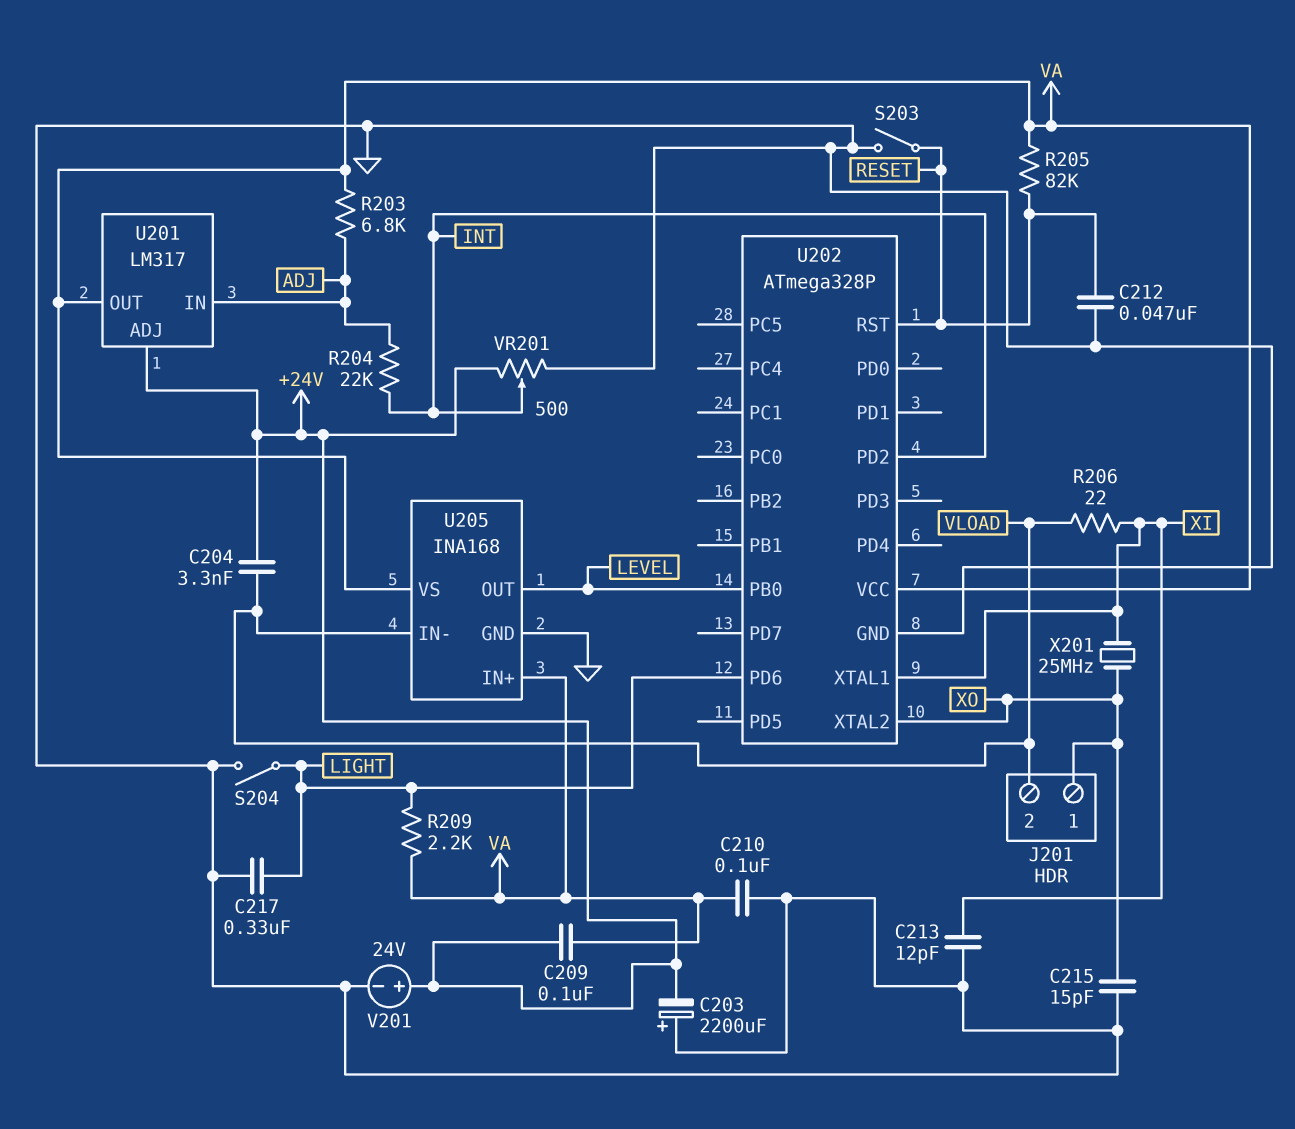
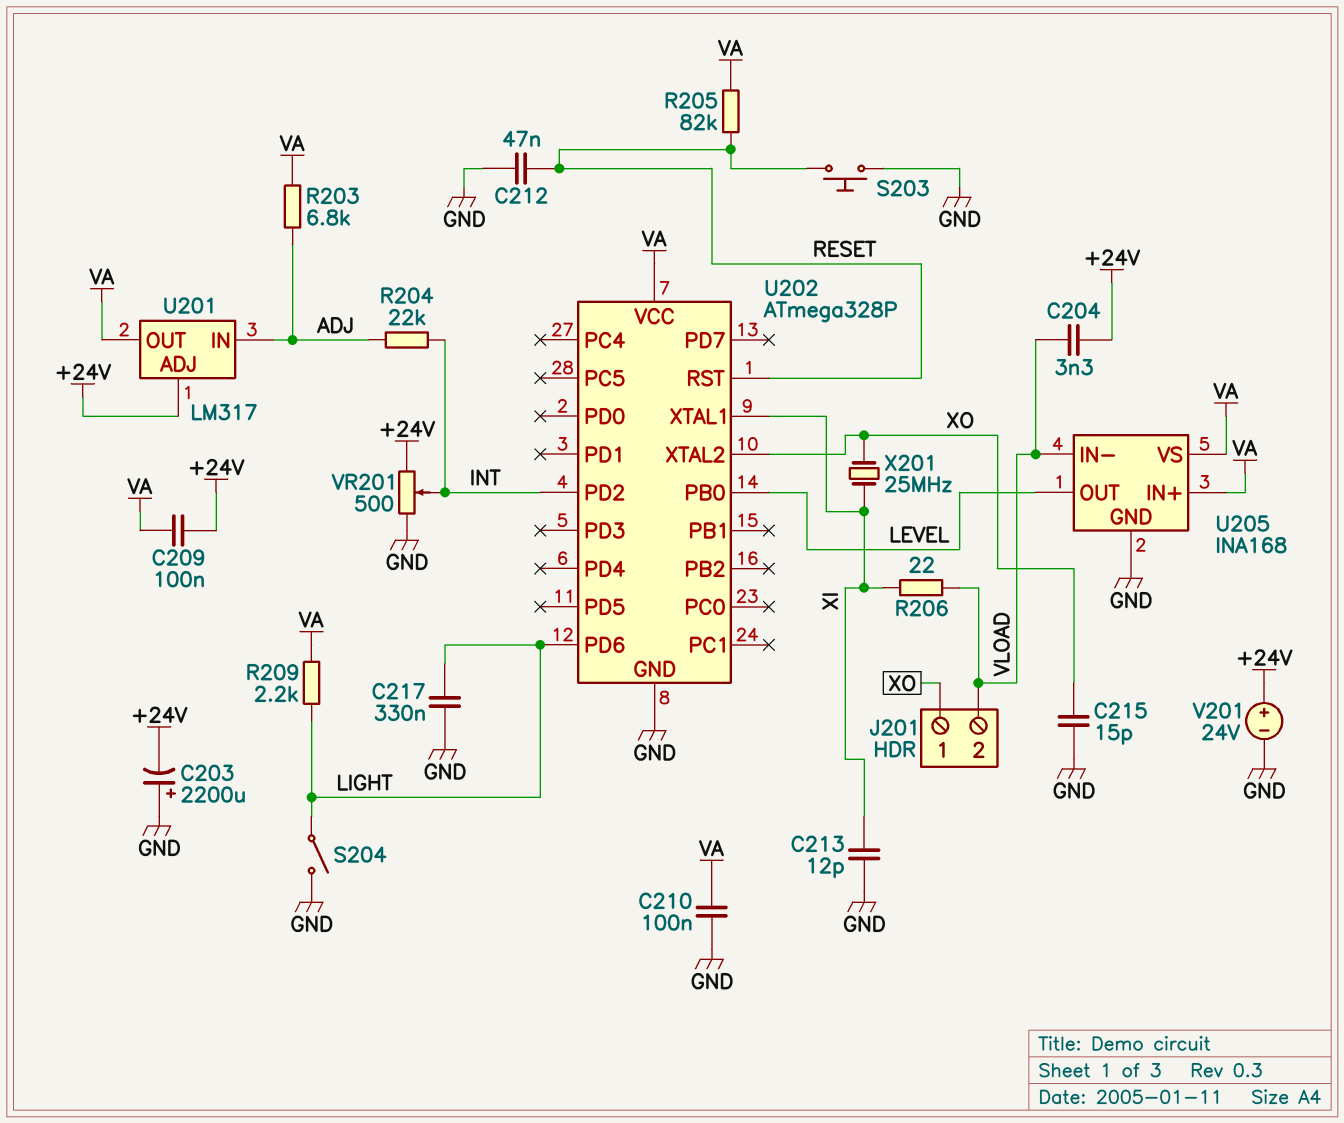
S203: switch (GND, RESET) -> button (GND, RESET)

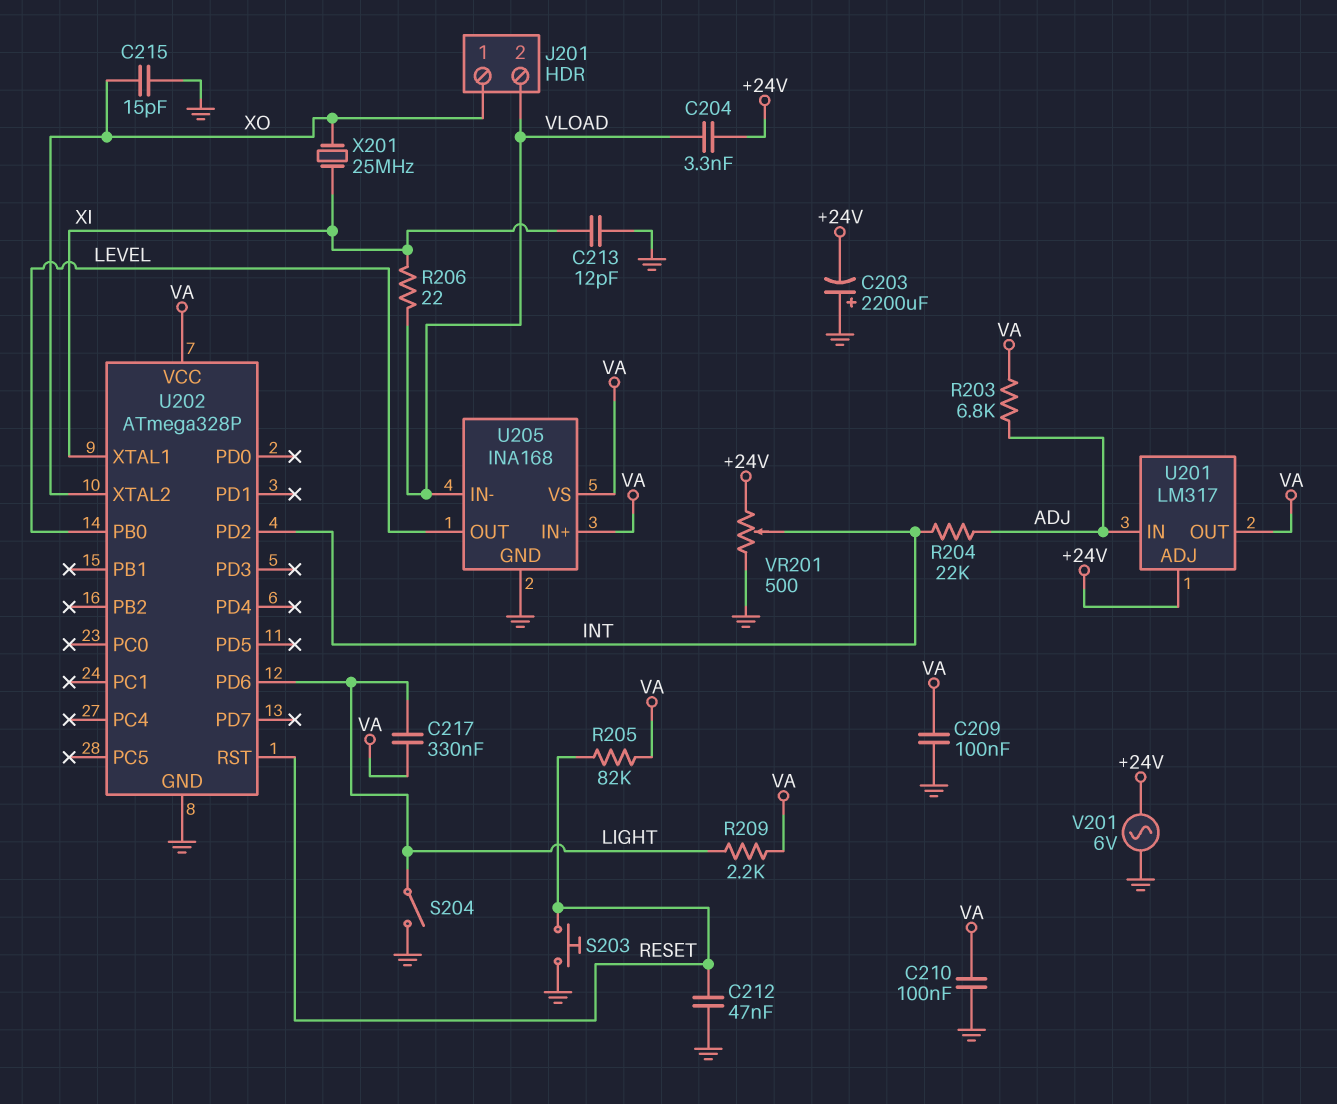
C209: 100nF (+24V, VA) -> 100nF (GND, VA)
C217: 330nF (GND, LIGHT) -> 330nF (LIGHT, VA)
V201: 24V (plus +24V, minus GND) -> AC 6V (+24V, GND)

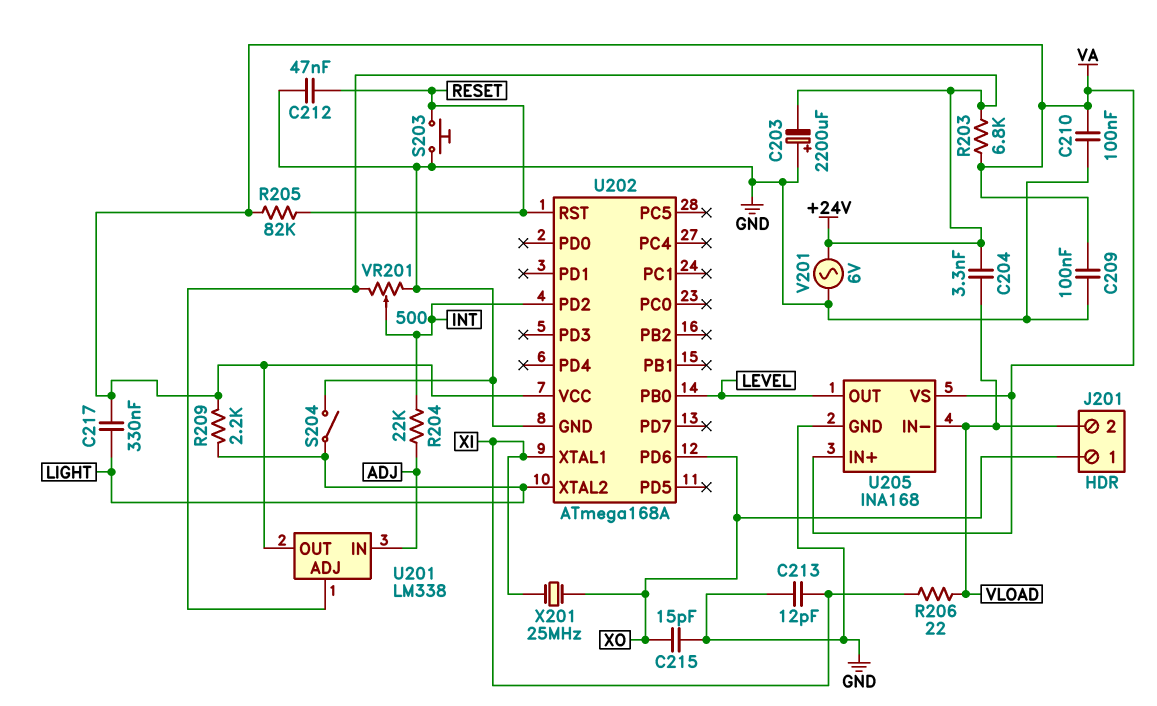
R203: 6.8k (ADJ, VA) -> 6.8k (+24V, VA)
U201: LM317 -> LM338
U202: ATmega328P -> ATmega168A
U202 pin PD6: LIGHT -> XO
U202 pin XTAL2: XO -> LIGHT

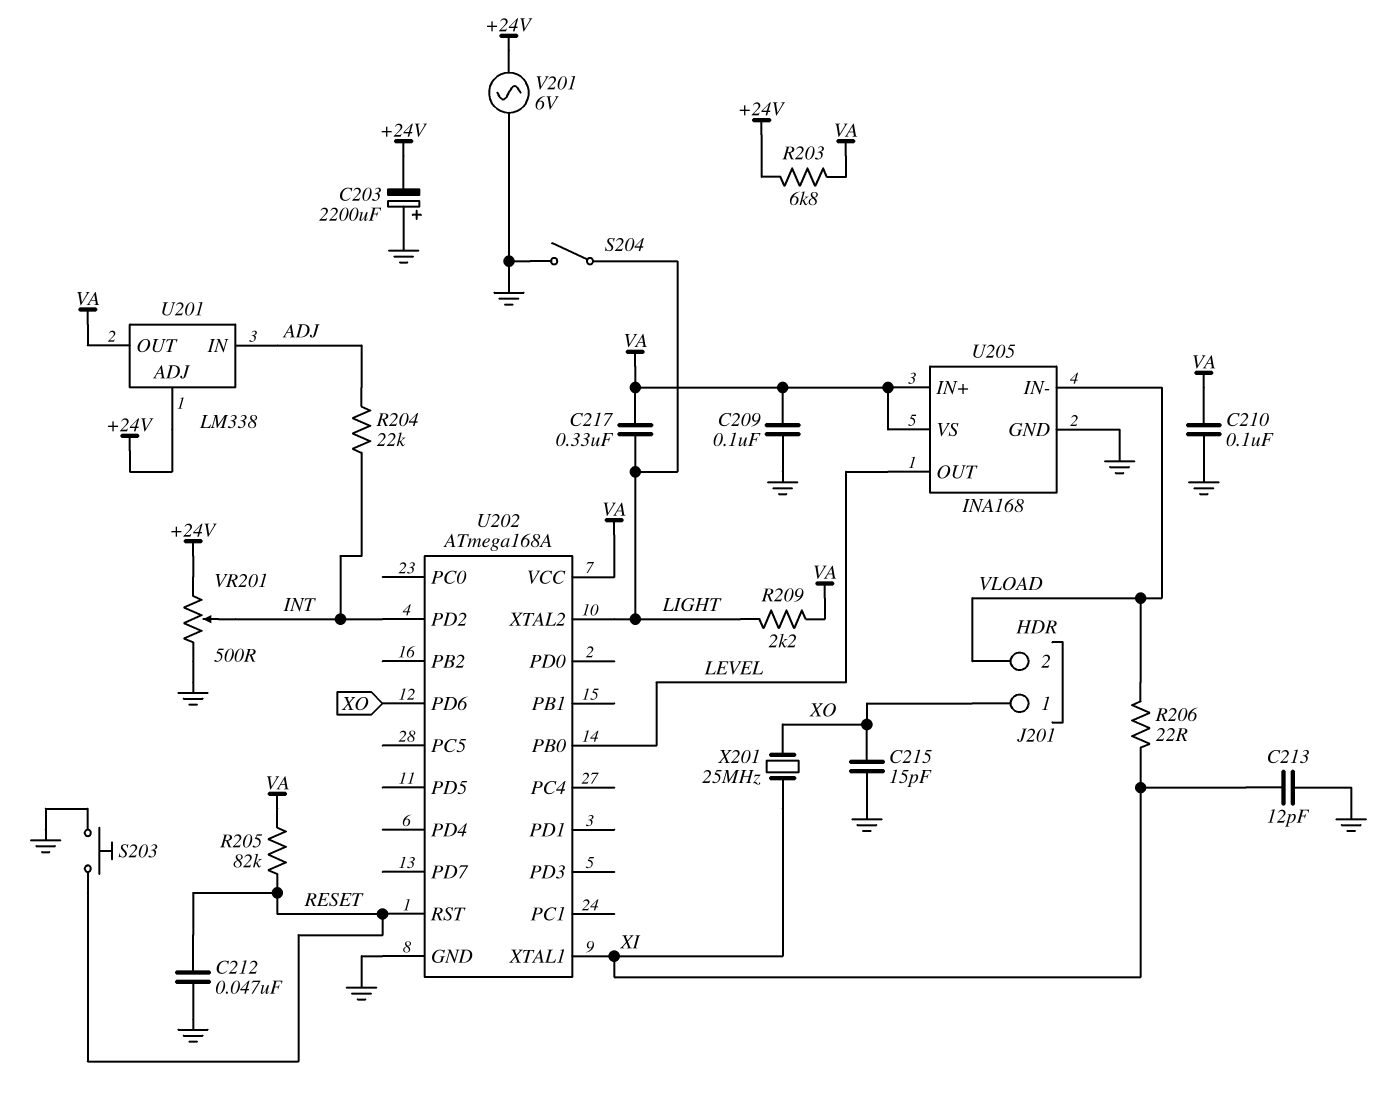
C204: 3.3nF (+24V, VLOAD) -> none

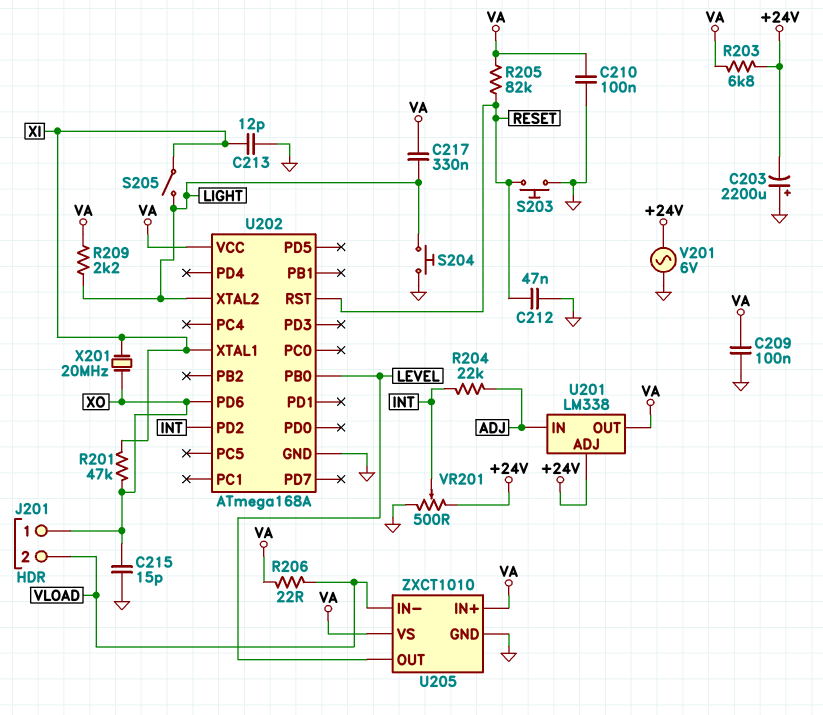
R201: none -> 47k (XI, XO)
R206: 22 (VLOAD, XI) -> 22 (VA, VLOAD)
S204: switch (GND, LIGHT) -> button (GND, LIGHT)
S205: none -> switch (LIGHT, XI)
U205: INA168 -> ZXCT1010
X201: 25MHz (XI, XO) -> 20MHz (XI, XO)

